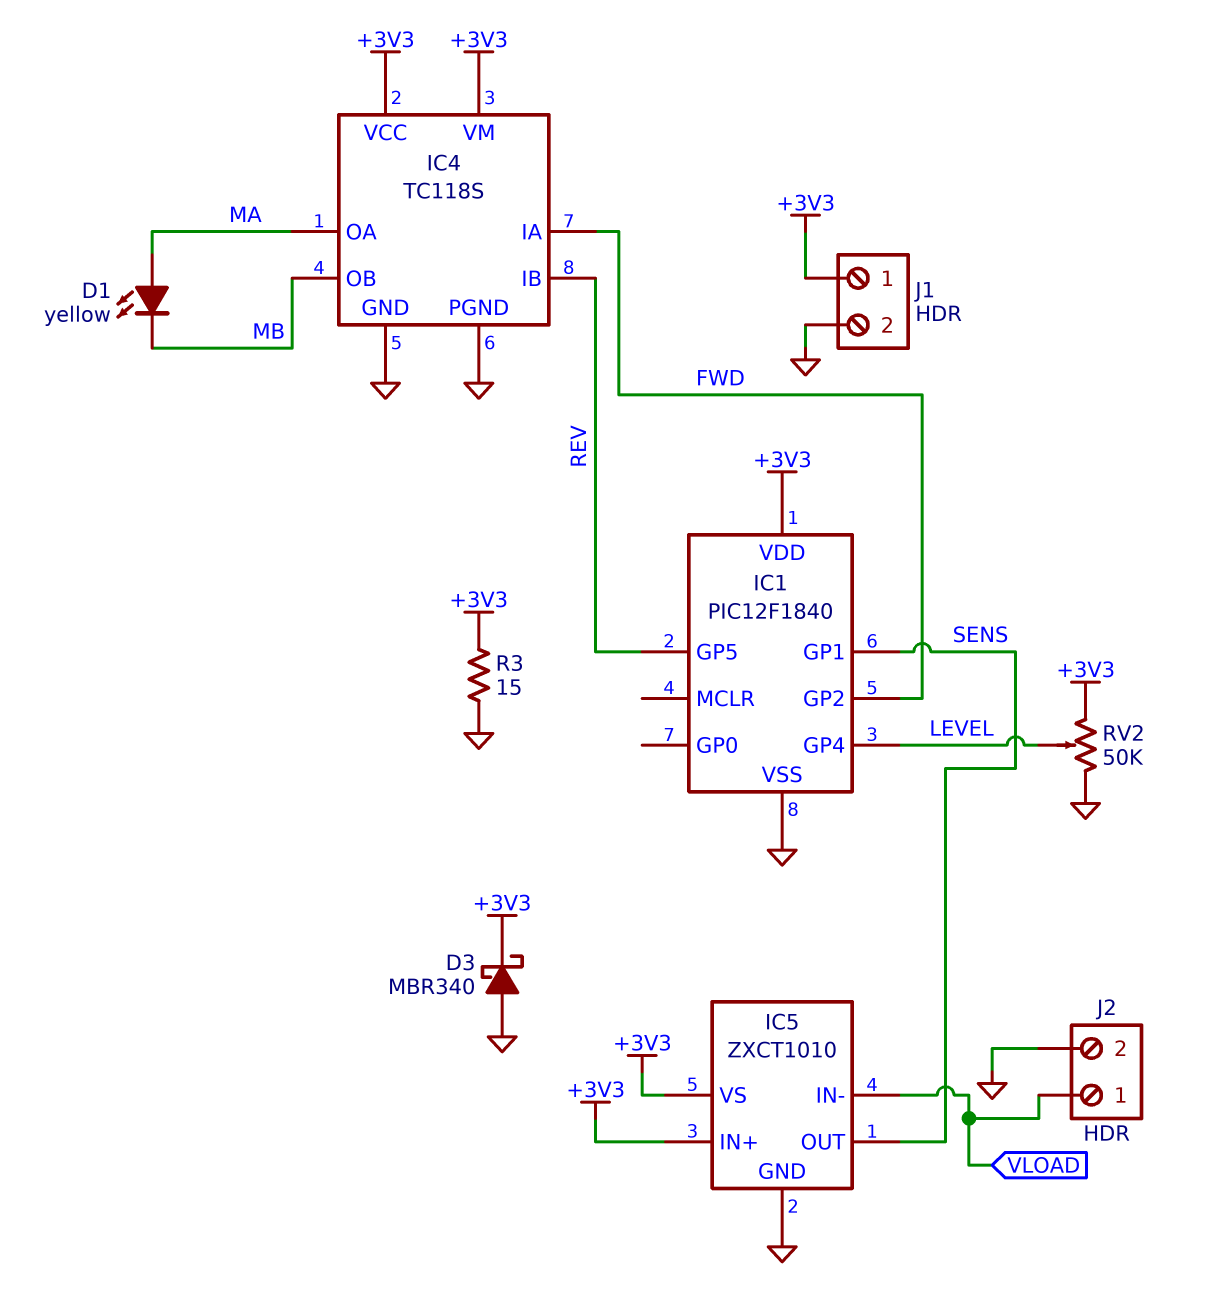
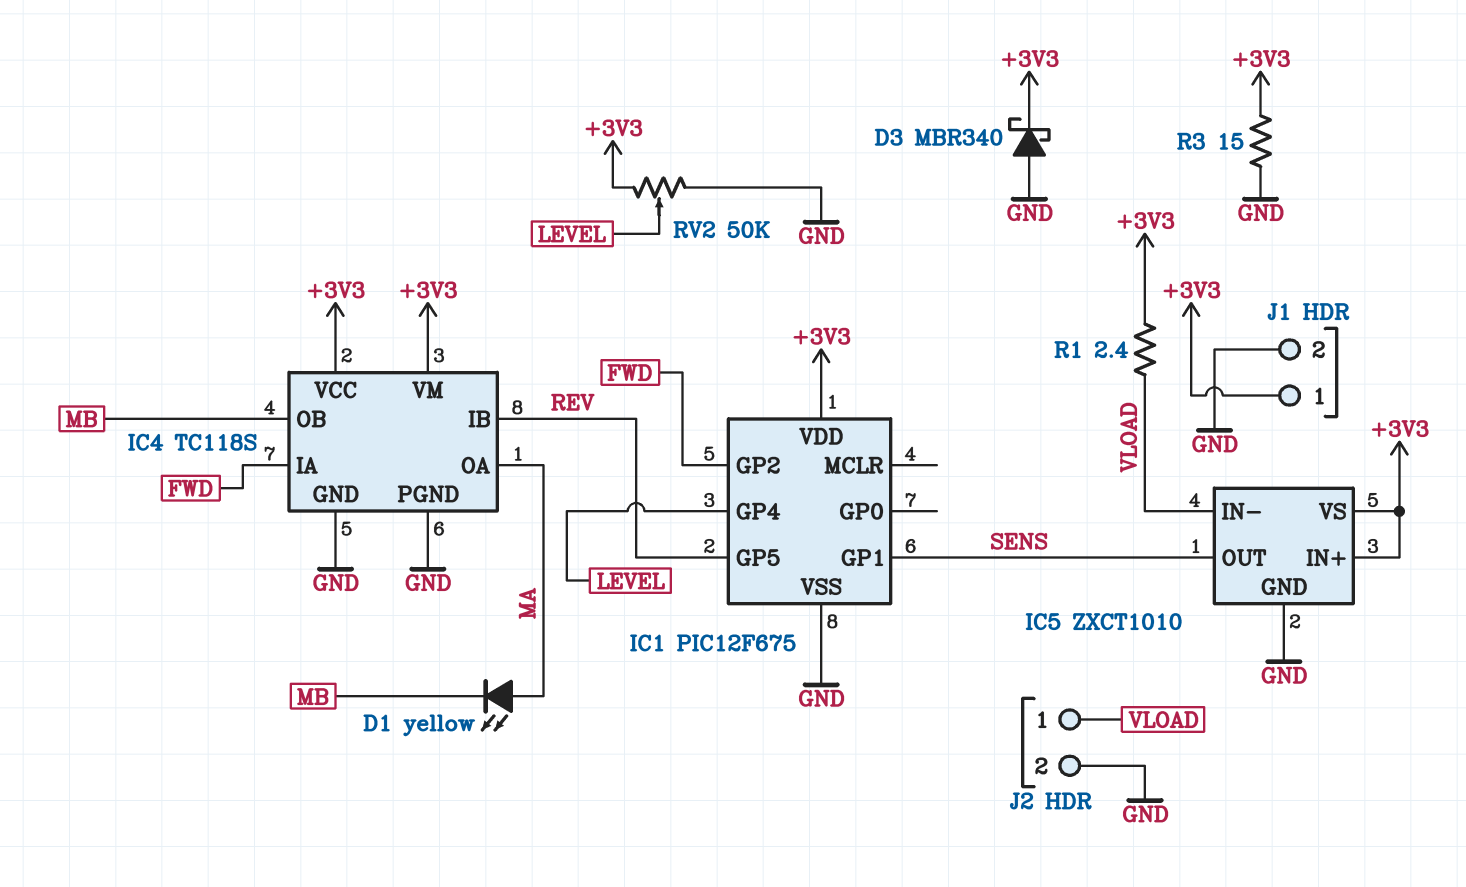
IC1: PIC12F1840 -> PIC12F675
R1: none -> 2.4 (+3V3, VLOAD)

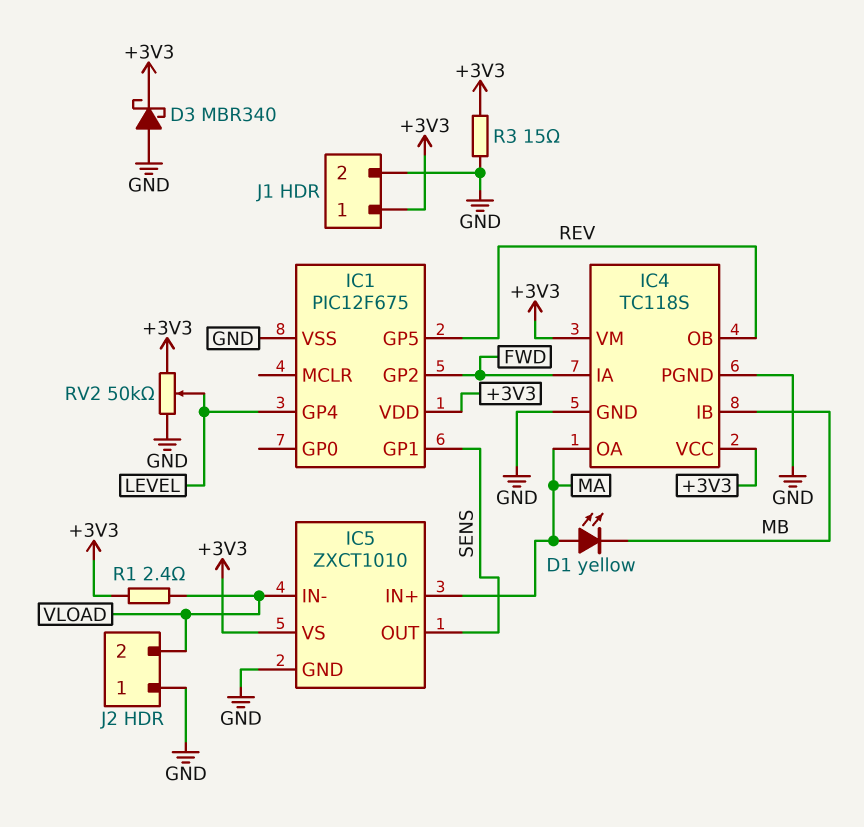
IC4 pin IB: REV -> MB
IC4 pin OB: MB -> REV
IC5 pin IN+: +3V3 -> MA
J2 pin 1: VLOAD -> GND
J2 pin 2: GND -> VLOAD

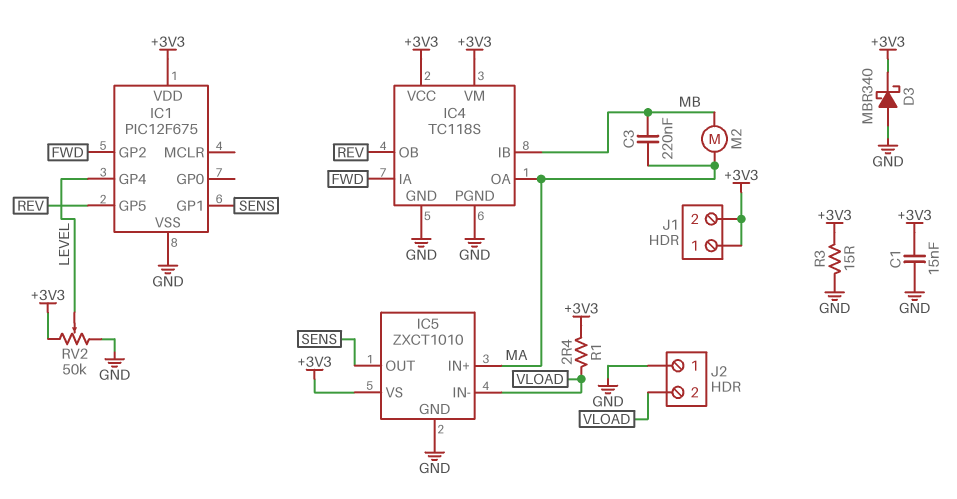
C1: none -> 15nF (+3V3, GND)
C3: none -> 220nF (MA, MB)
D1: LED yellow (A MA, K MB) -> none
J1 pin 2: GND -> +3V3
M2: none -> motor (MA, MB)

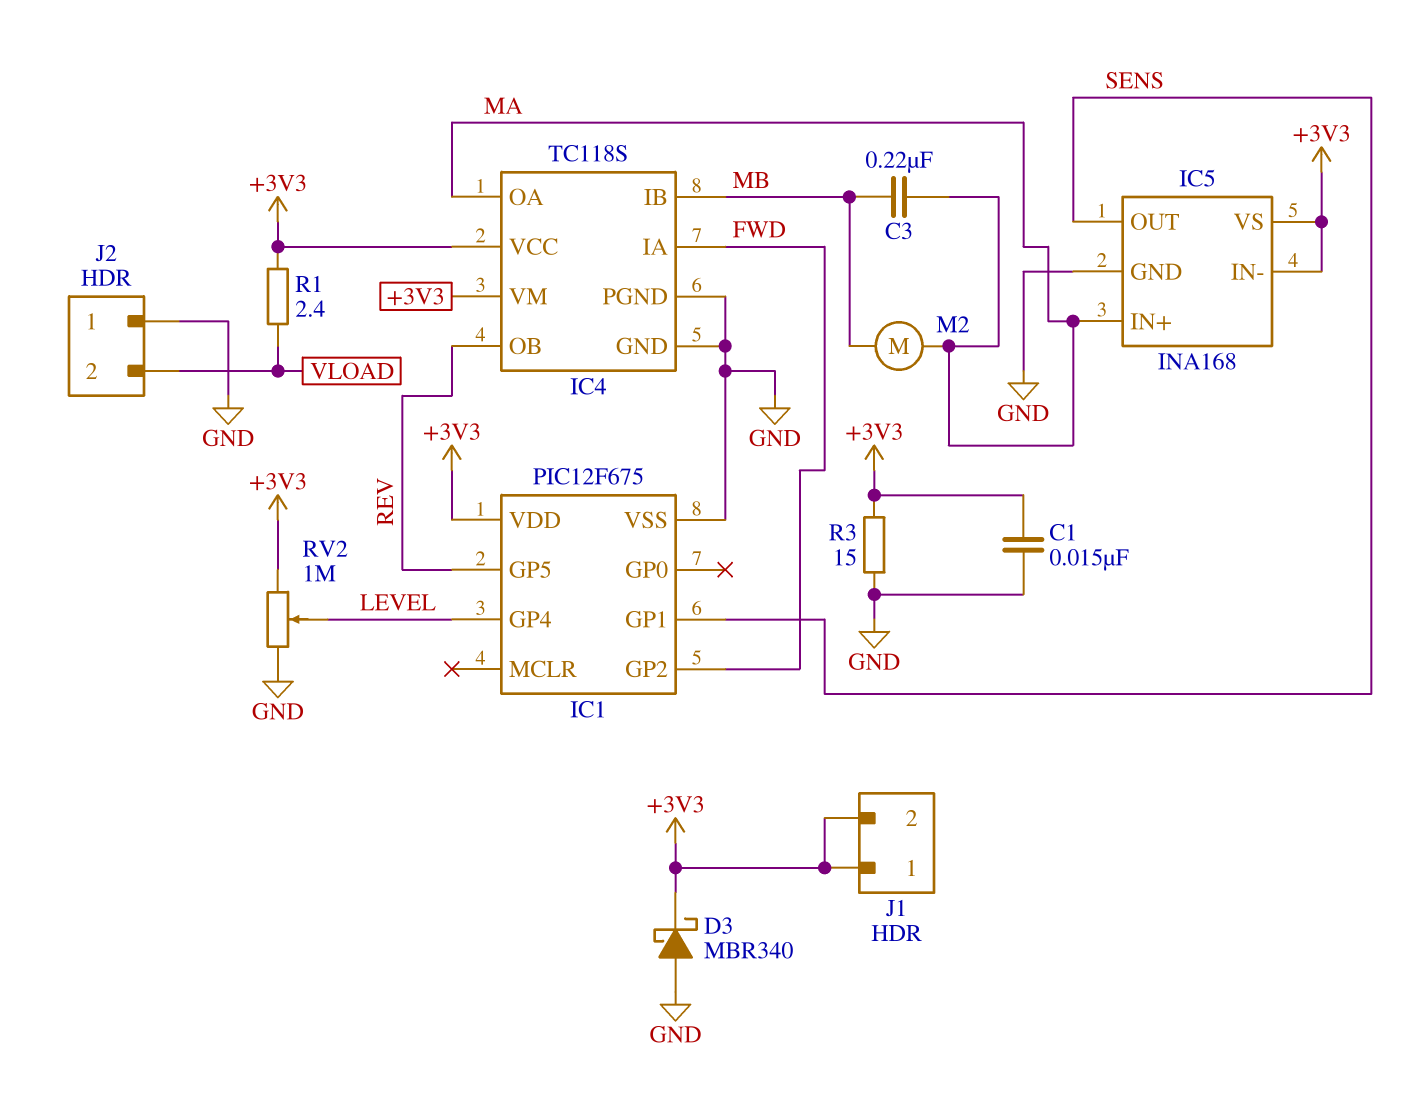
IC5: ZXCT1010 -> INA168
IC5 pin IN-: VLOAD -> +3V3
RV2: 50k (+3V3, GND, wiper LEVEL) -> 1M (+3V3, GND, wiper LEVEL)

